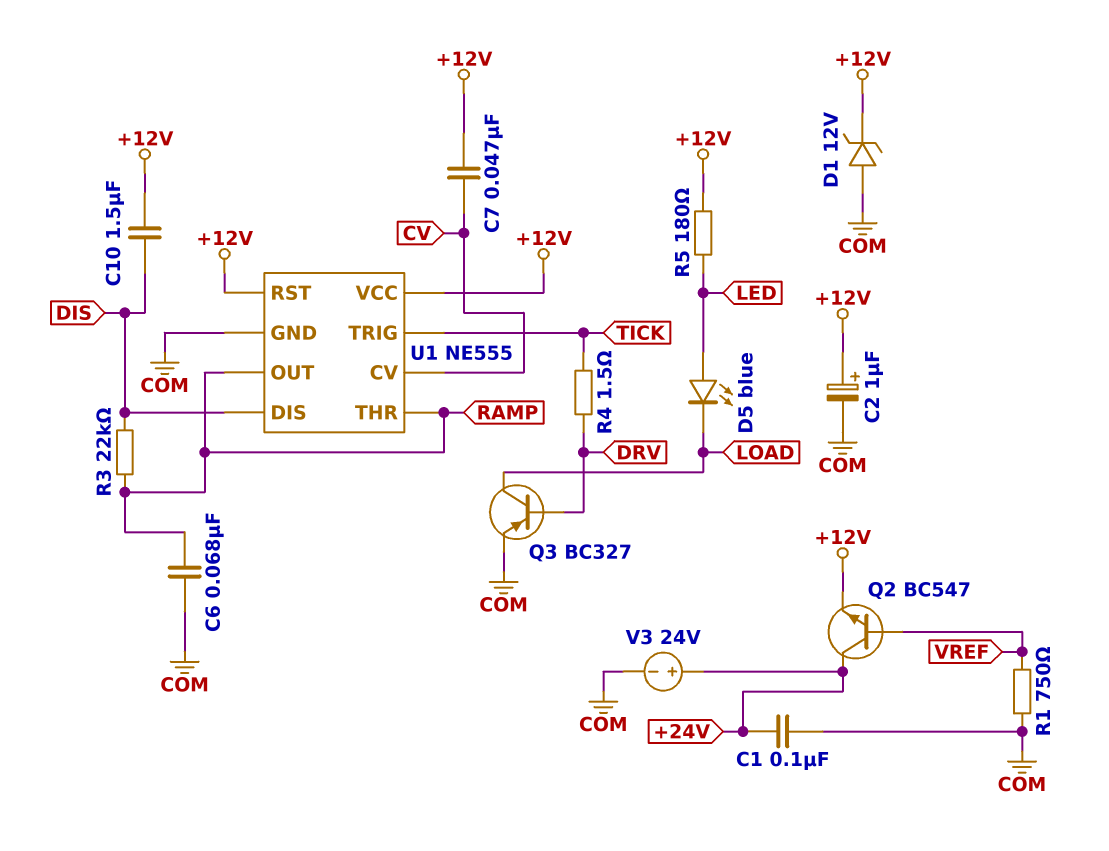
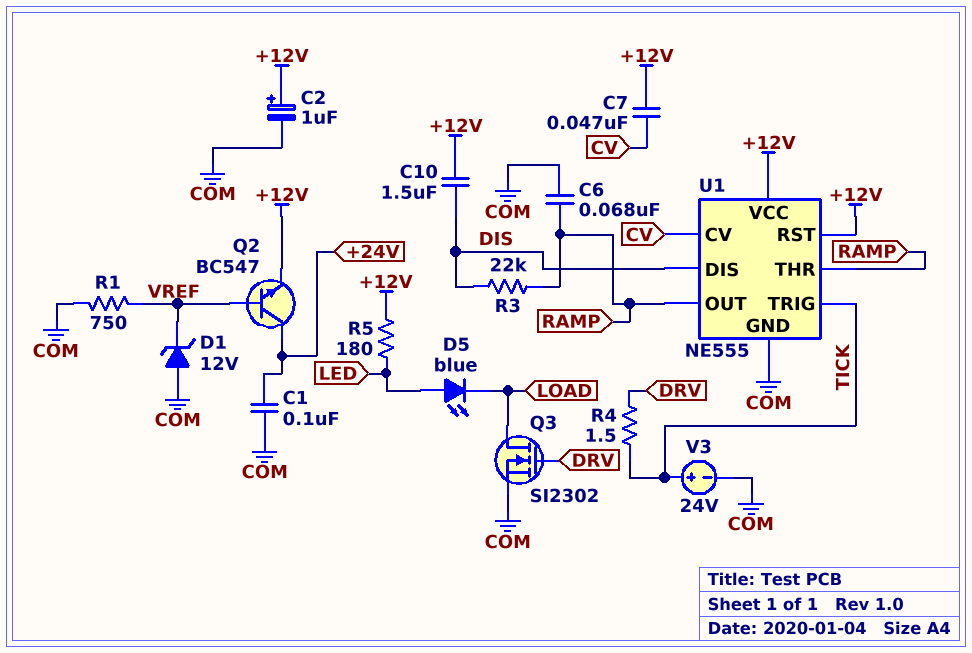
D1: zener 12V (A COM, K +12V) -> zener 12V (A COM, K VREF)
Q3: PNP BC327 (B DRV, C LOAD, E COM) -> NMOS SI2302 (G DRV, D LOAD, S COM)
V3: 24V (plus +24V, minus COM) -> 24V (plus TICK, minus COM)

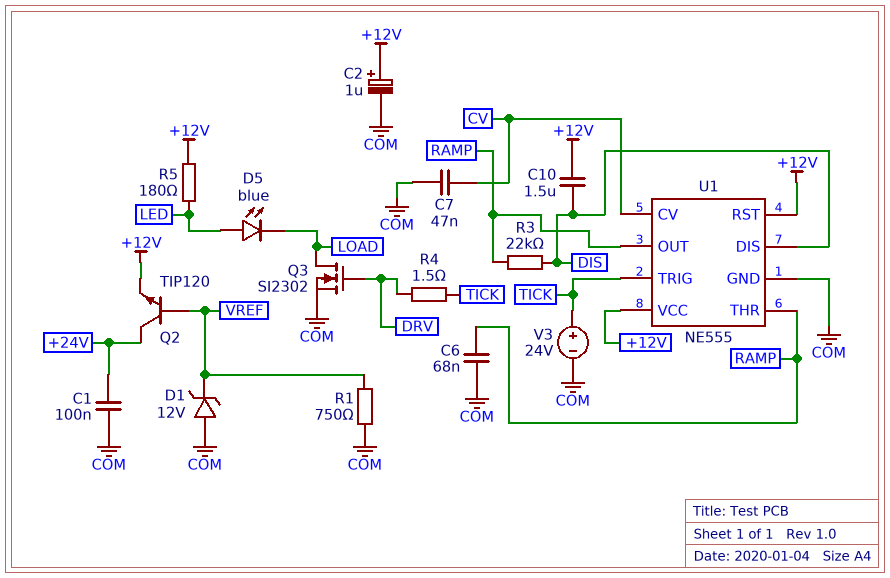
C7: 47nF (+12V, CV) -> 47nF (COM, CV)
Q2: NPN BC547 (B VREF, C +24V, E +12V) -> NPN TIP120 (B VREF, C +24V, E +12V)

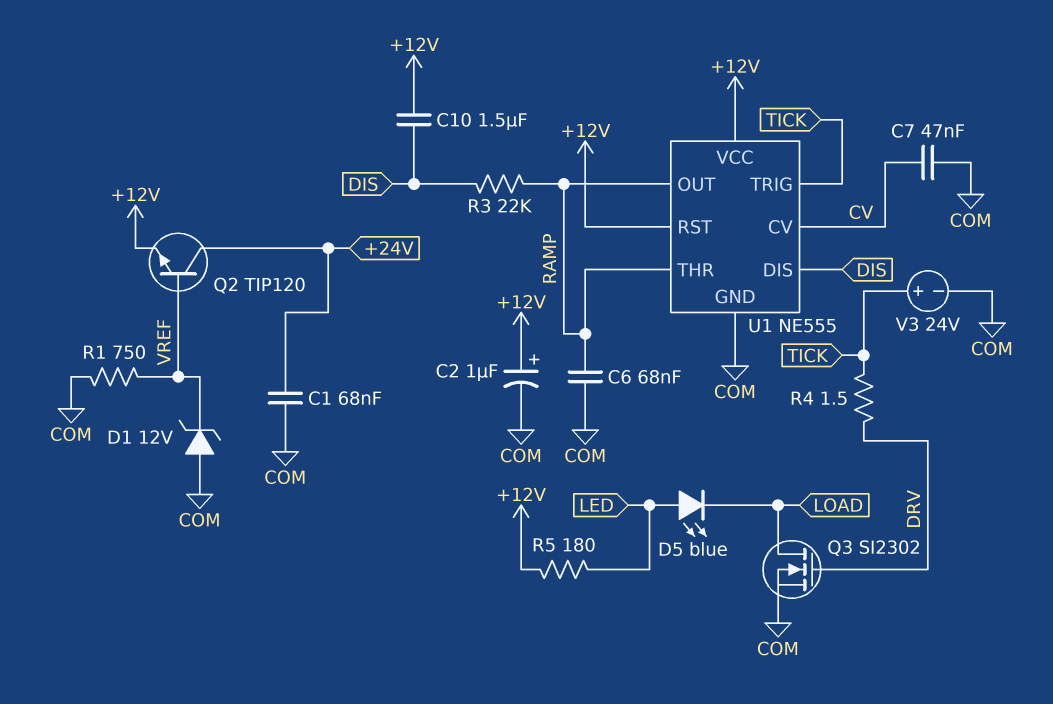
C1: 100nF (+24V, COM) -> 68nF (+24V, COM)

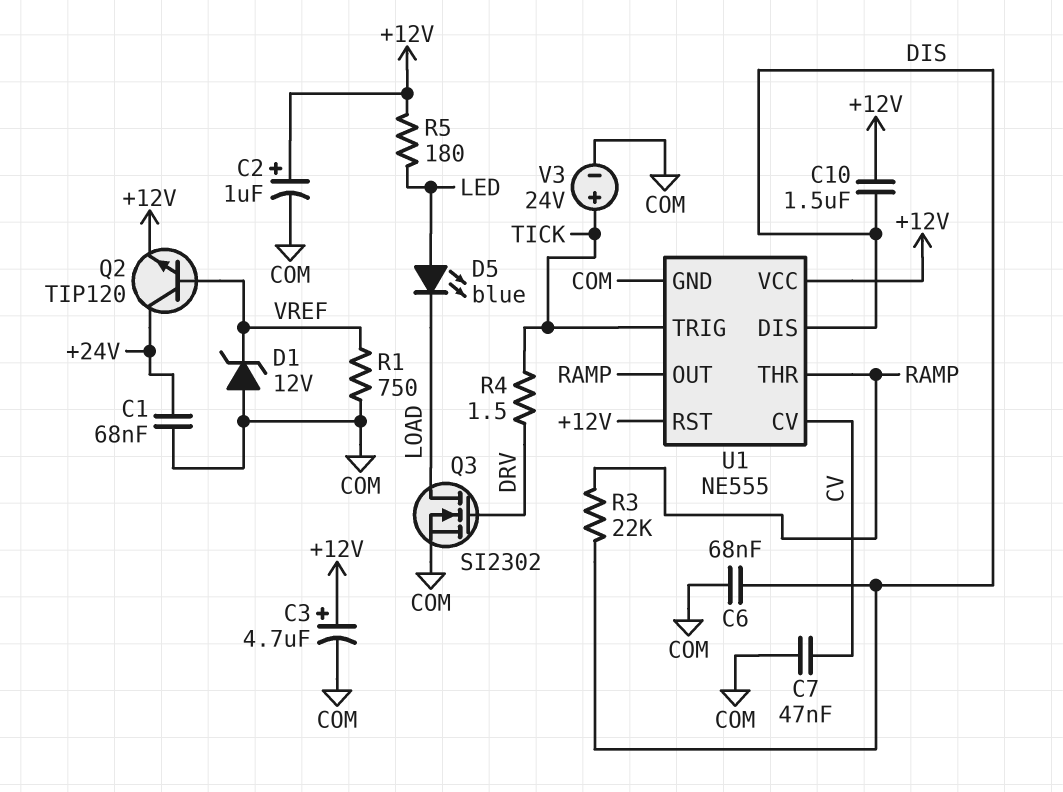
C3: none -> 4.7uF (plus +12V, minus COM)
C6: 68nF (COM, RAMP) -> 68nF (COM, DIS)

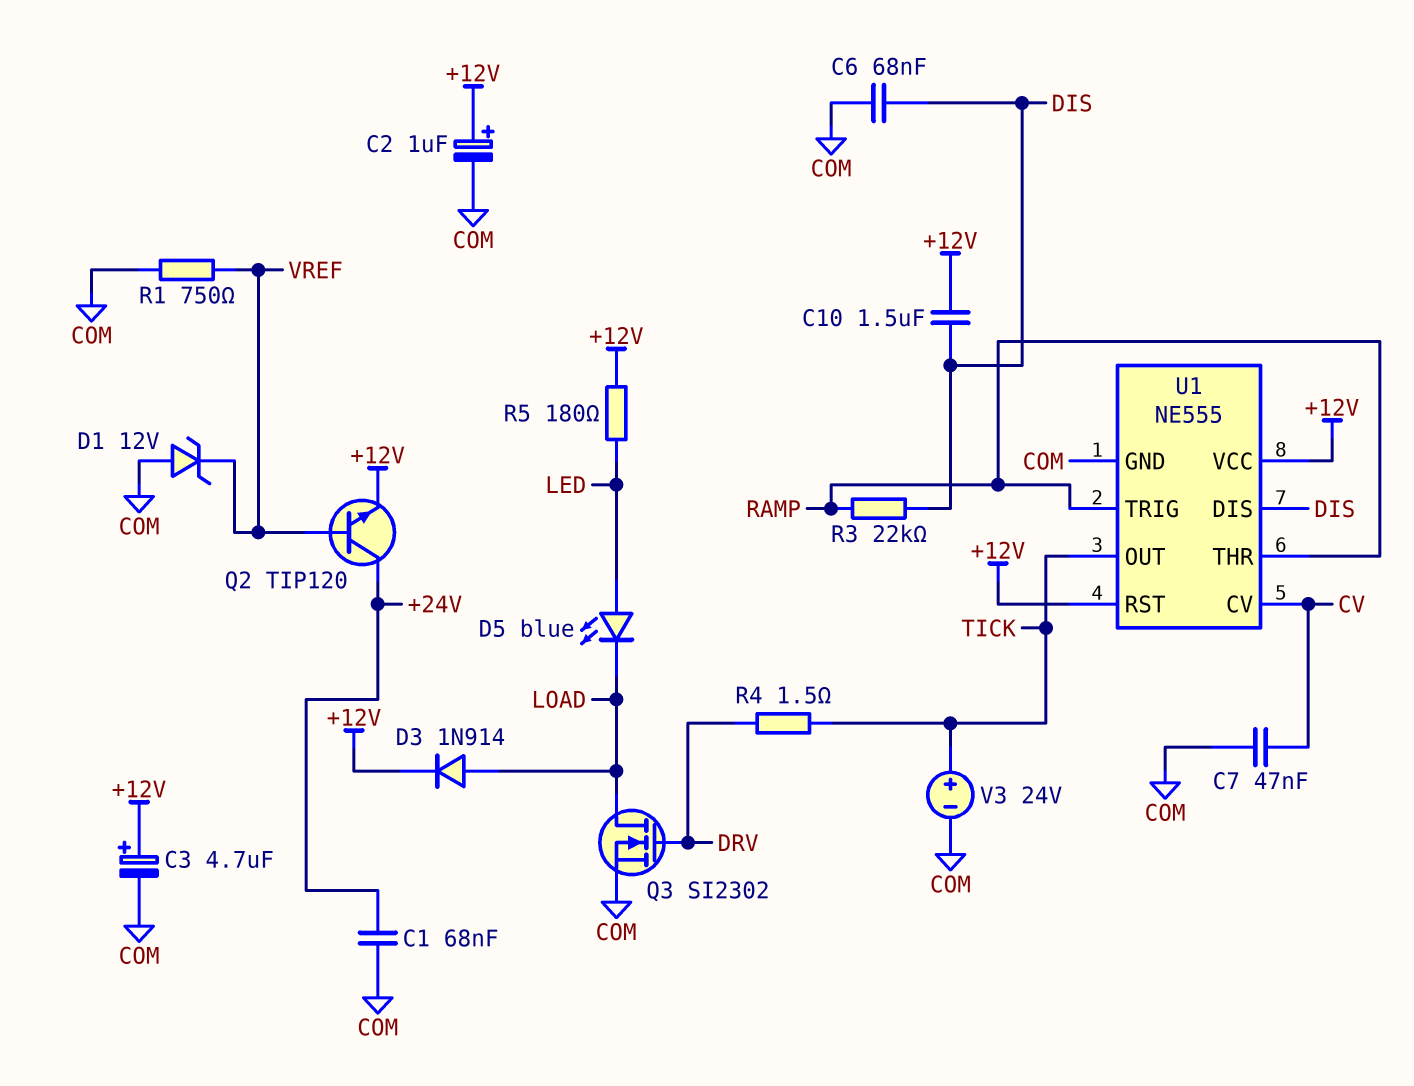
D3: none -> diode 1N914 (A LOAD, K +12V)
U1 pin OUT: RAMP -> TICK
U1 pin TRIG: TICK -> RAMP

